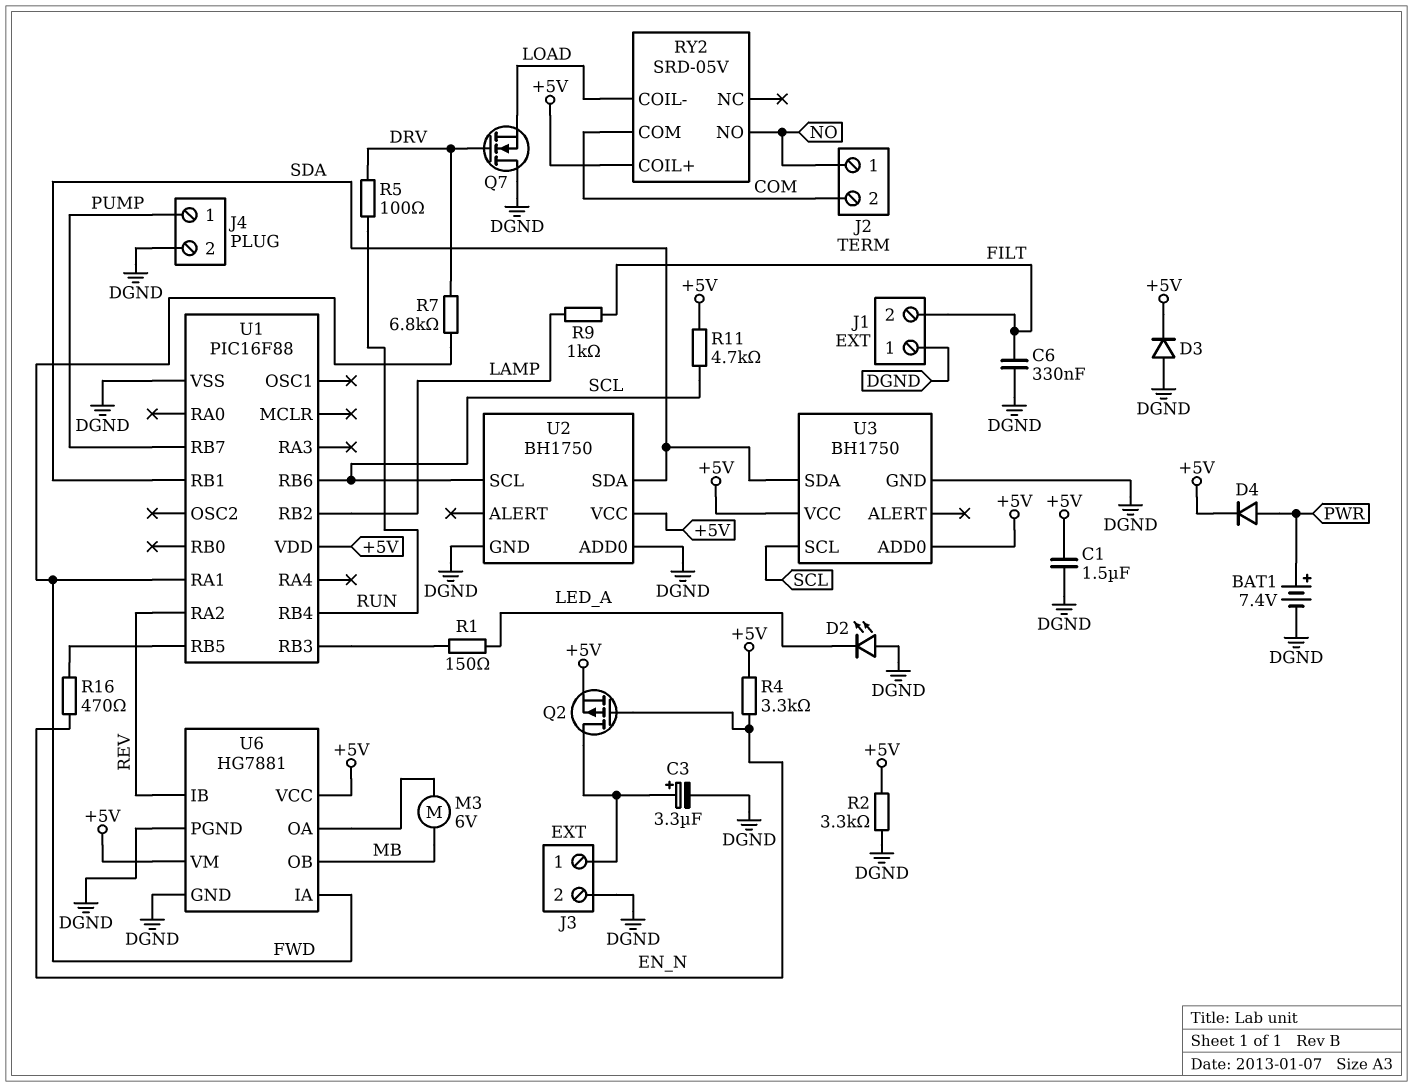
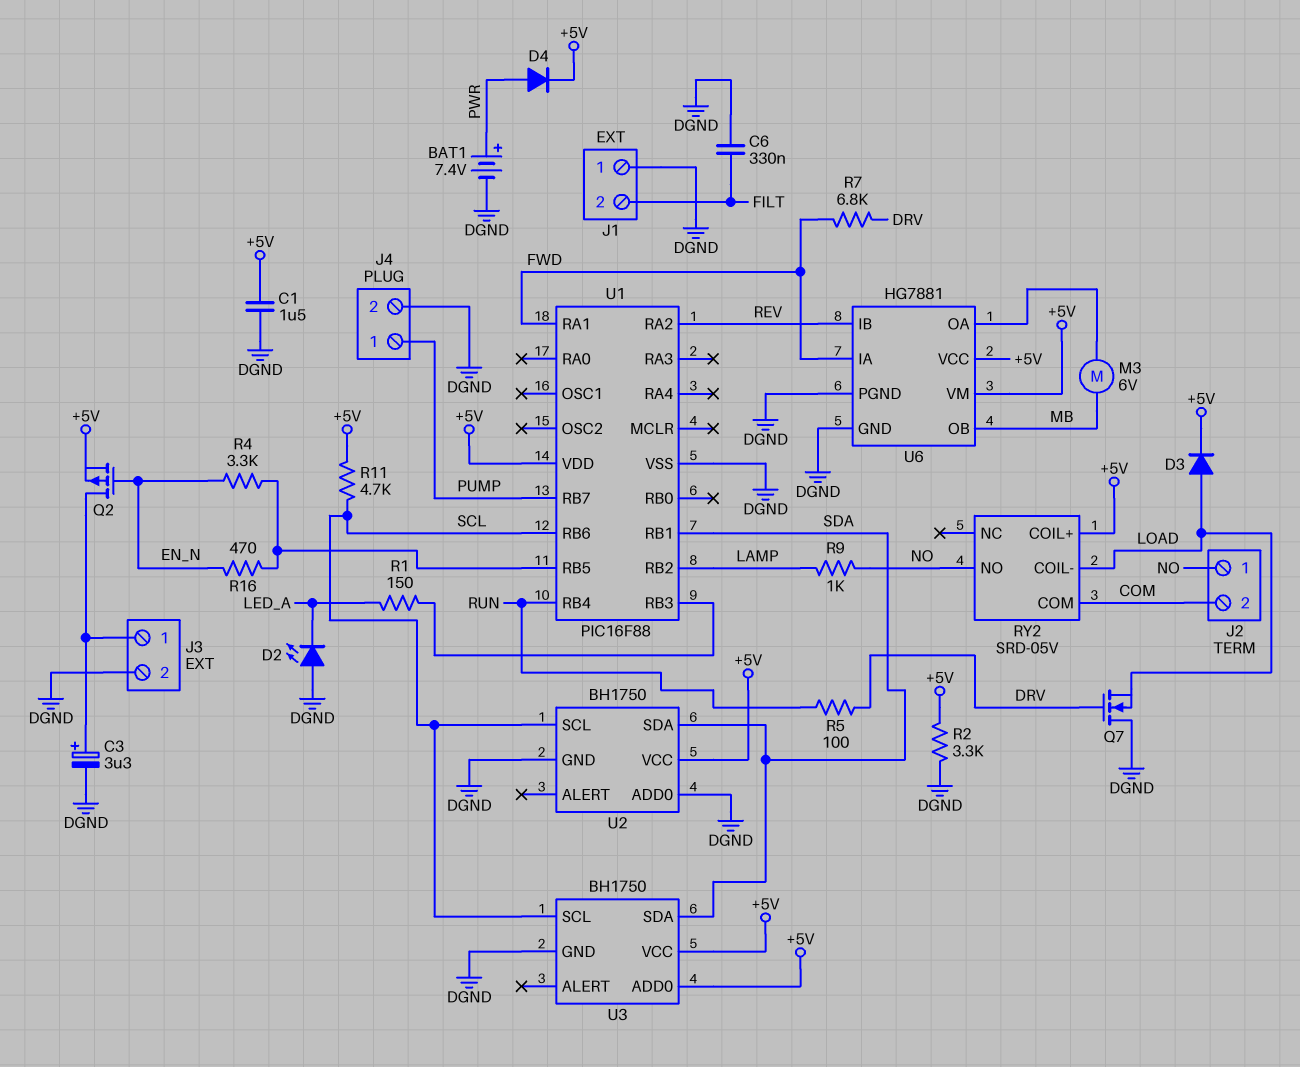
D3: diode (A DGND, K +5V) -> diode (A LOAD, K +5V)
R4: 3.3k (+5V, EN_N) -> 3.3k (EN_N, U1/RB5)
R9: 1k (FILT, LAMP) -> 1k (LAMP, NO)

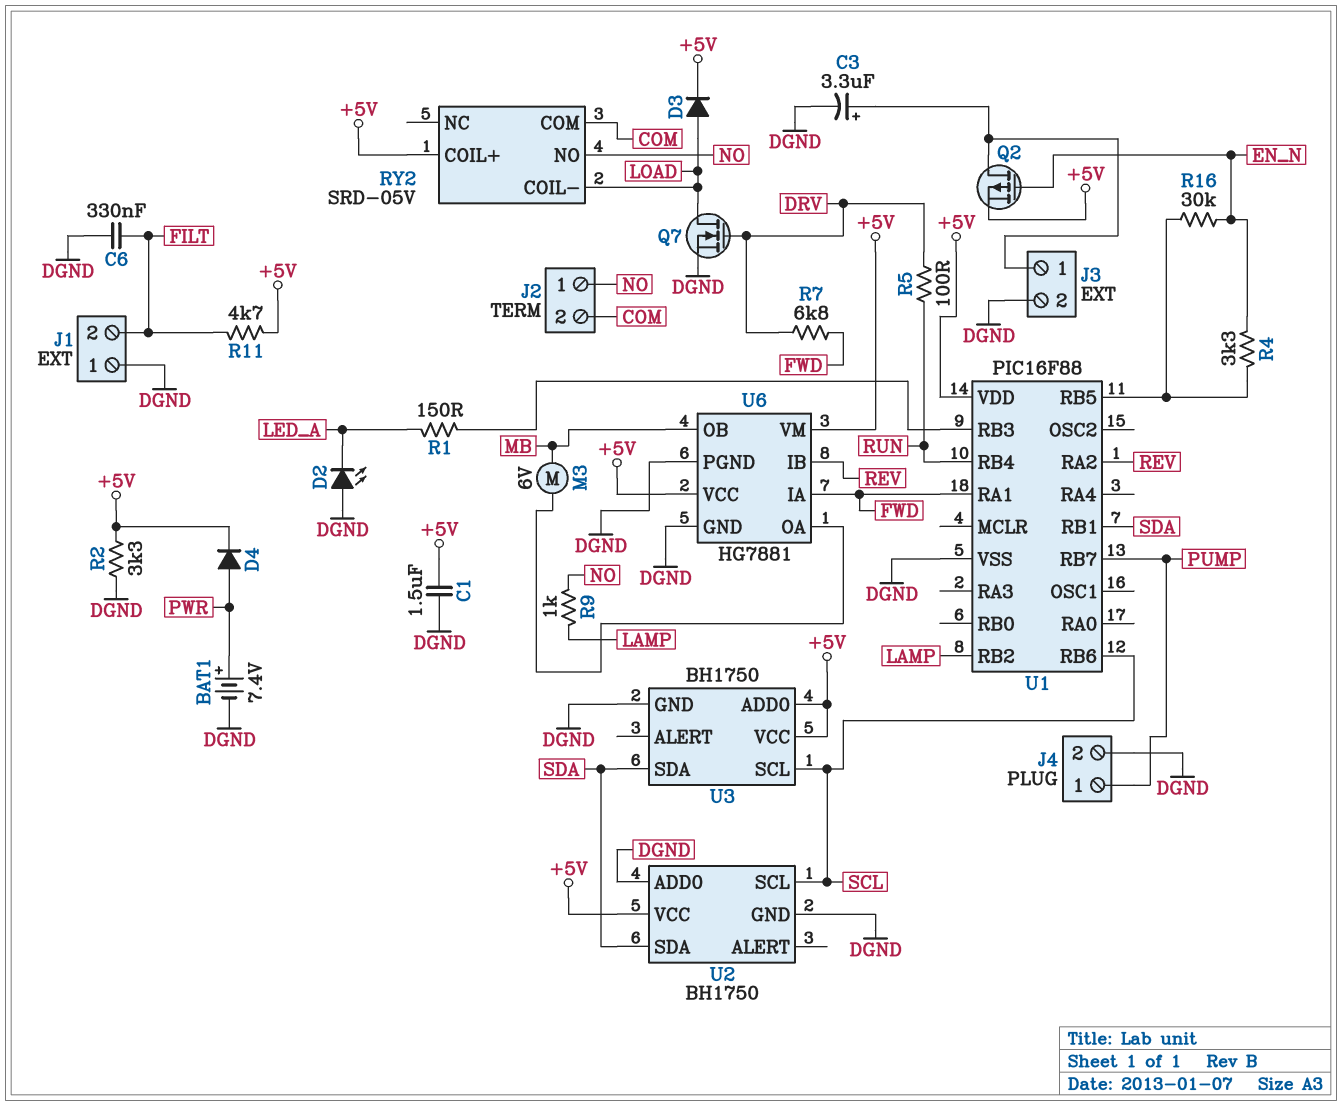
Q7: NMOS (G DRV, D DGND, S LOAD) -> NMOS (G DRV, D LOAD, S DGND)
R11: 4.7k (+5V, SCL) -> 4.7k (+5V, FILT)
R16: 470 (EN_N, U1/RB5) -> 30k (EN_N, U1/RB5)

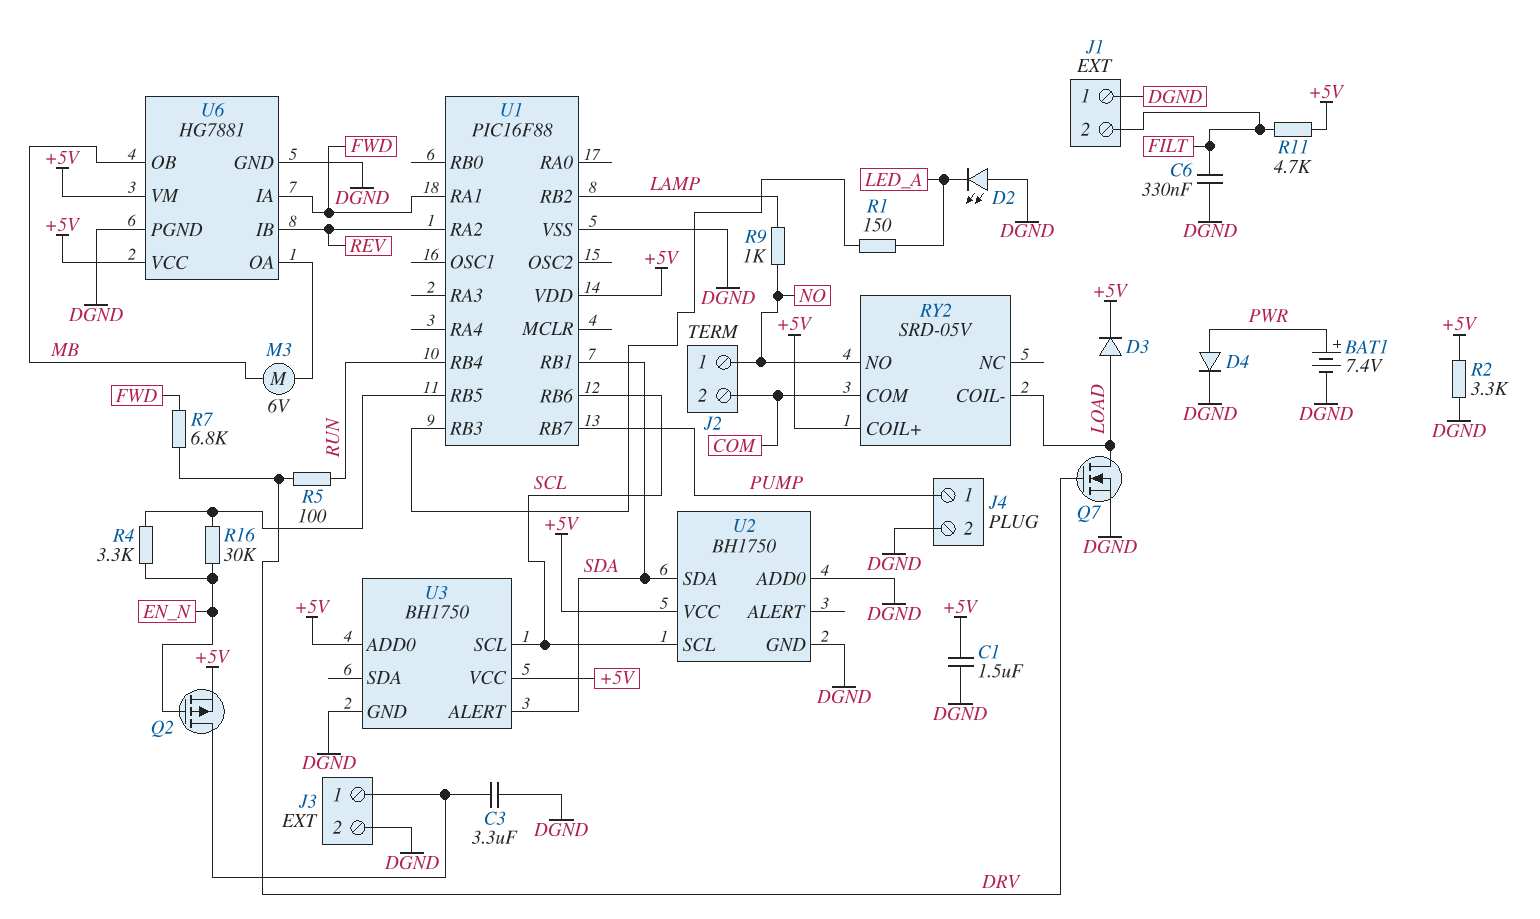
C3: 3.3uF (plus J3/1, minus DGND) -> 3.3uF (DGND, J3/1)
D4: diode (A PWR, K +5V) -> diode (A PWR, K DGND)
U3 pin ALERT: none -> SDA
U3 pin SDA: SDA -> none

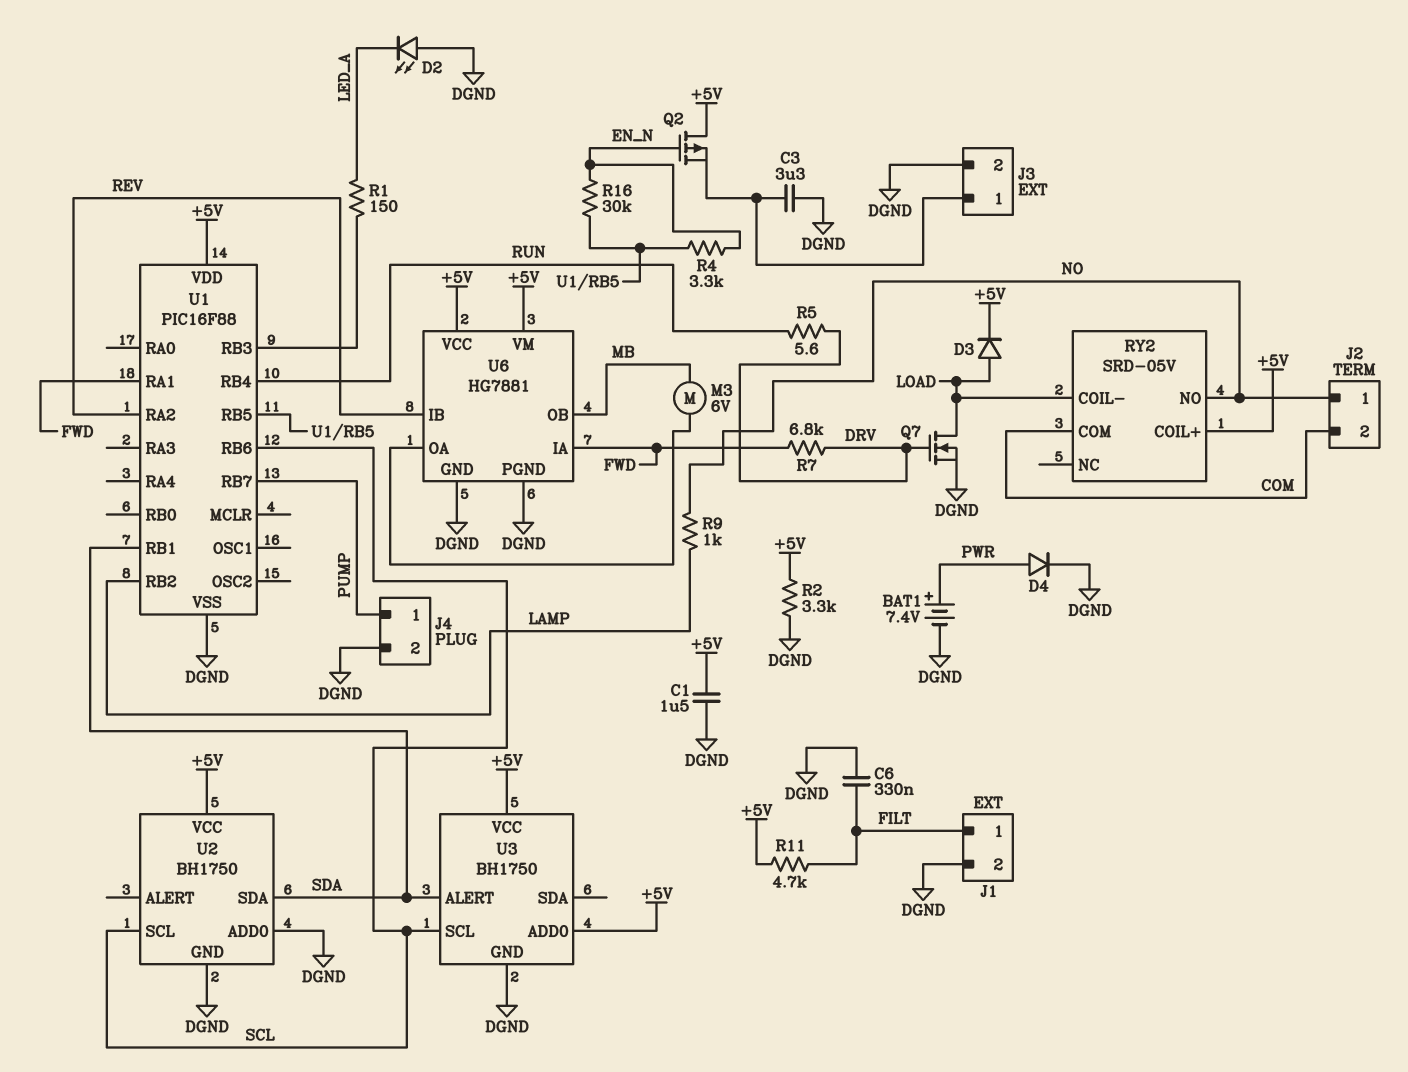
J1 pin 1: DGND -> FILT
J1 pin 2: FILT -> DGND
Q2: PMOS (G EN_N, D J3/1, S +5V) -> PMOS (G EN_N, D +5V, S J3/1)
R5: 100 (DRV, RUN) -> 5.6 (DRV, RUN)

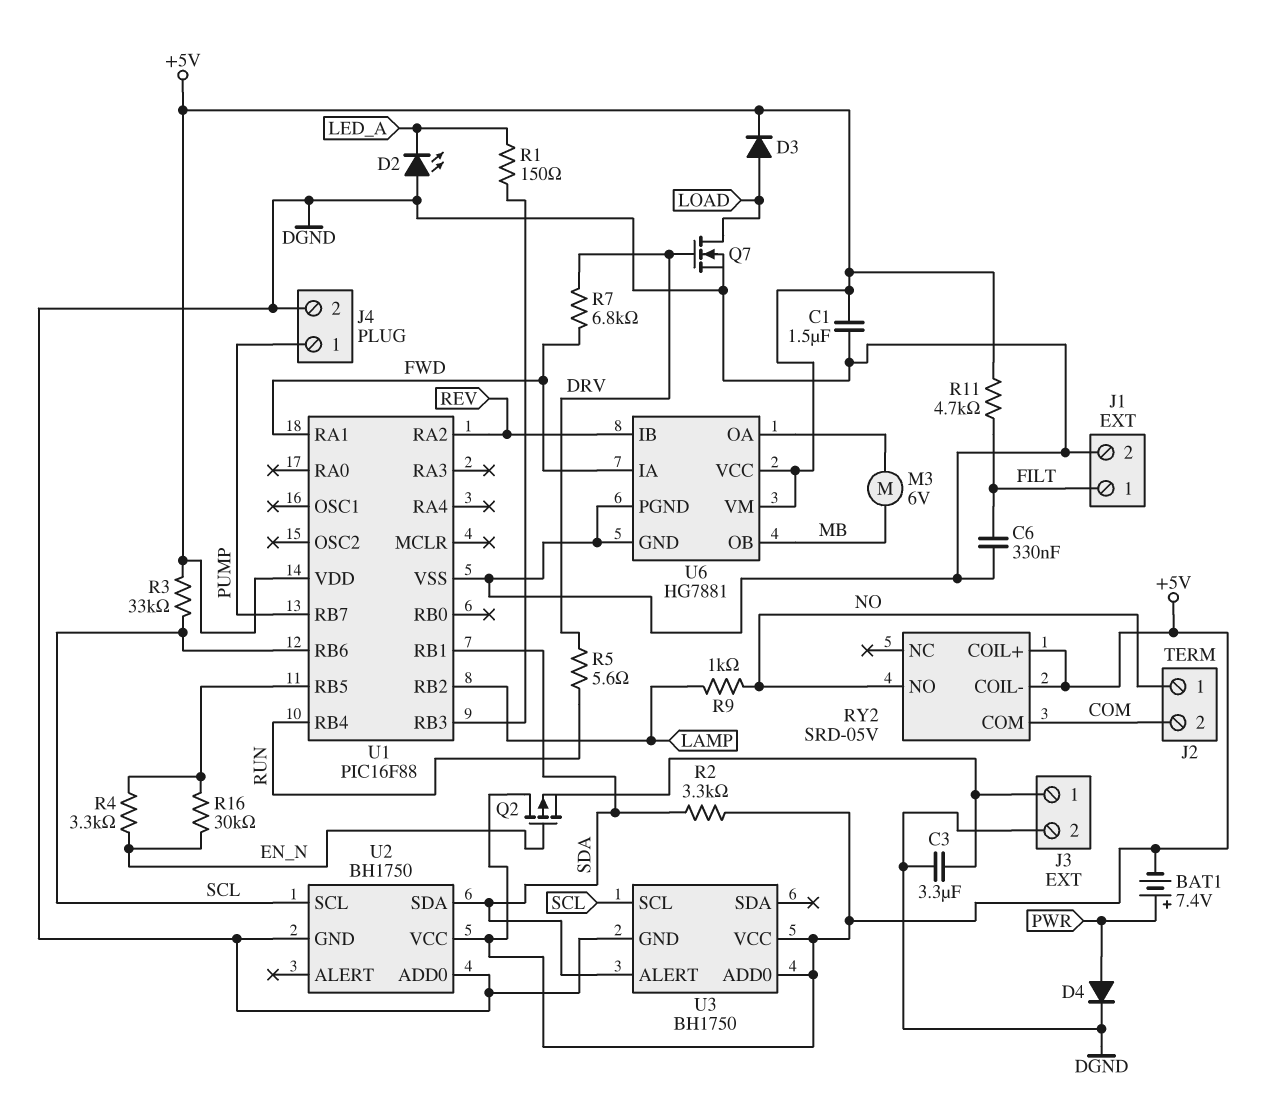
BAT1: 7.4V (plus PWR, minus DGND) -> 7.4V (plus PWR, minus +5V)
R2: 3.3k (+5V, DGND) -> 3.3k (+5V, SDA)
R3: none -> 33k (+5V, SCL)
RY2 pin COIL-: LOAD -> +5V

